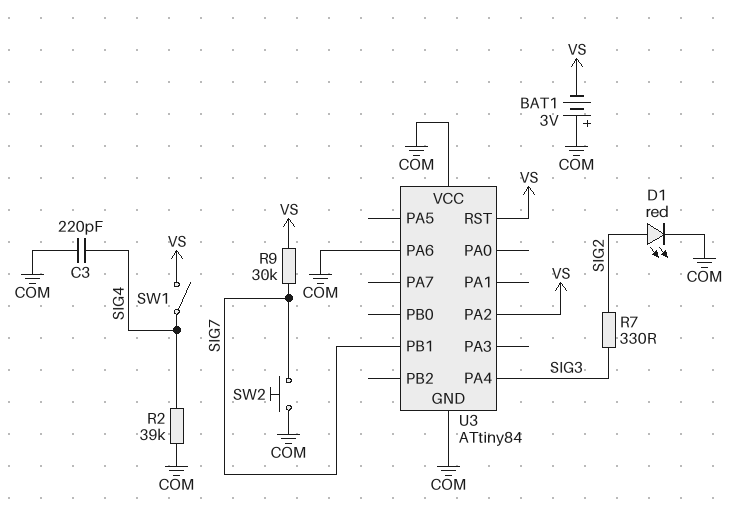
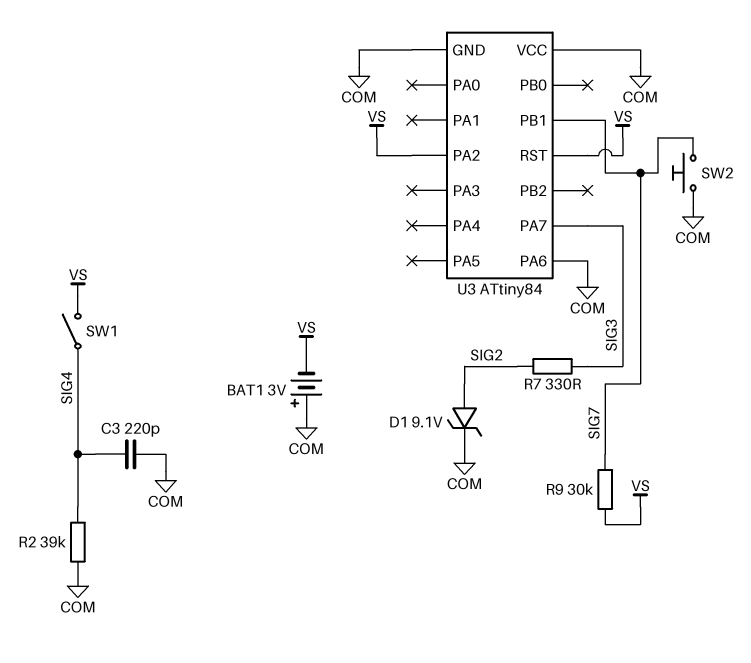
D1: LED red (A SIG2, K COM) -> zener 9.1V (A SIG2, K COM)
U3 pin PA4: SIG3 -> none
U3 pin PA7: none -> SIG3

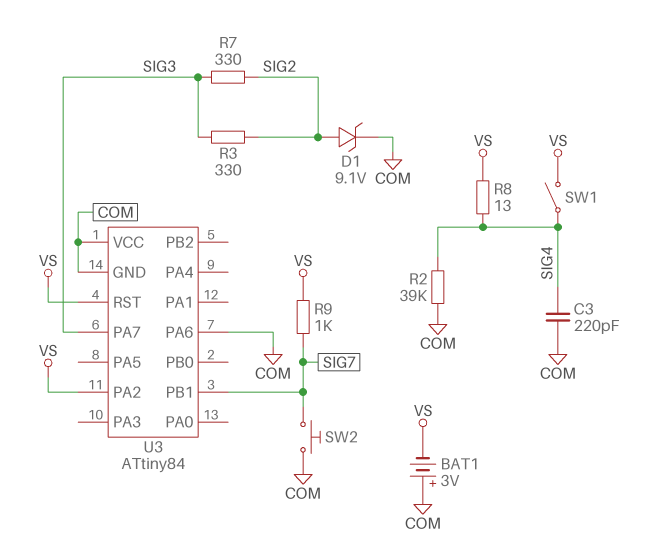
R3: none -> 330 (SIG2, SIG3)
R8: none -> 13 (SIG4, VS)
R9: 30k (SIG7, VS) -> 1k (SIG7, VS)

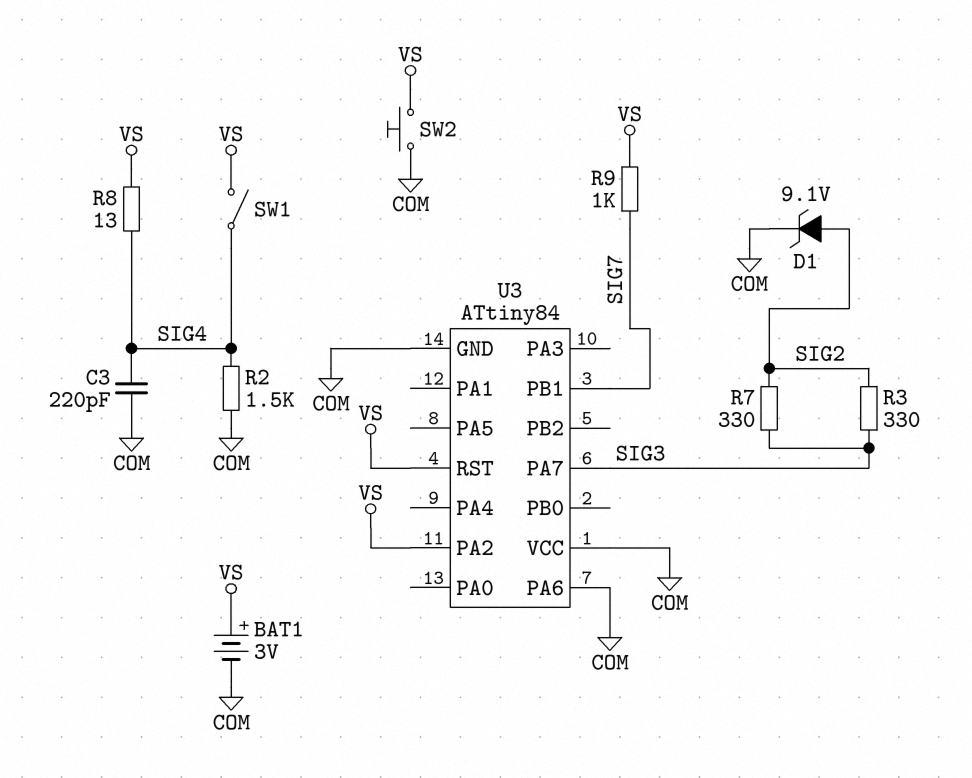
BAT1: 3V (plus COM, minus VS) -> 3V (plus VS, minus COM)
R2: 39k (COM, SIG4) -> 1.5k (COM, SIG4)
SW2: button (COM, SIG7) -> button (COM, VS)

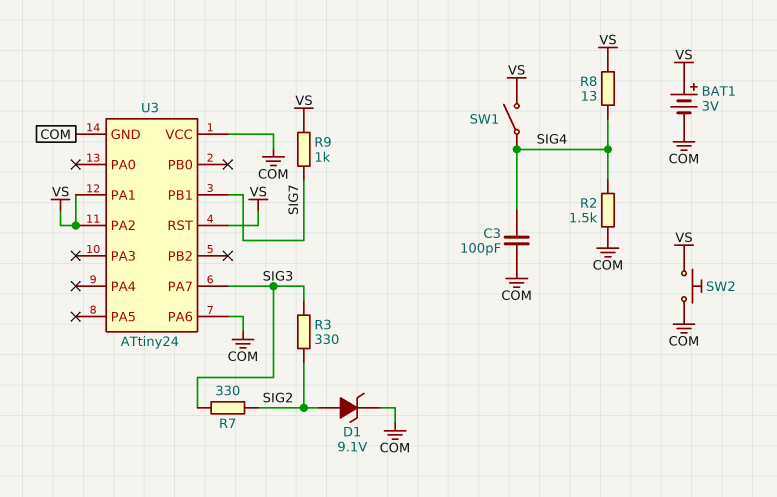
C3: 220pF (COM, SIG4) -> 100pF (COM, SIG4)
U3: ATtiny84 -> ATtiny24
U3 pin PA1: none -> VS

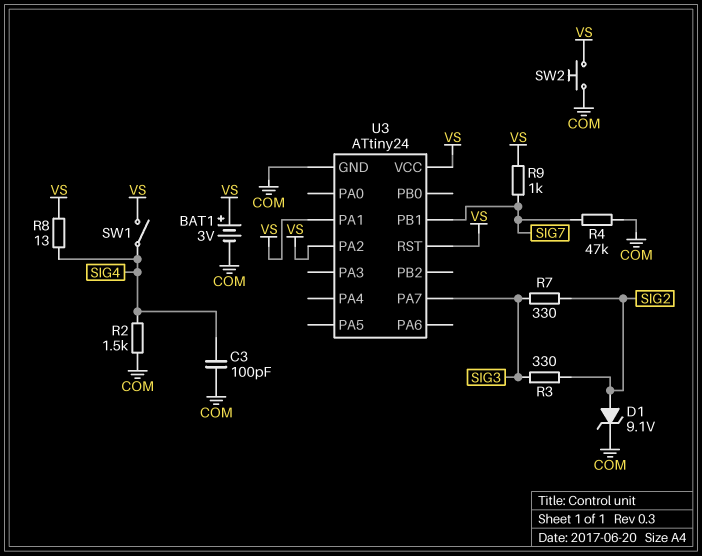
R4: none -> 47k (COM, SIG7)
U3 pin PA6: COM -> none
U3 pin VCC: COM -> VS

